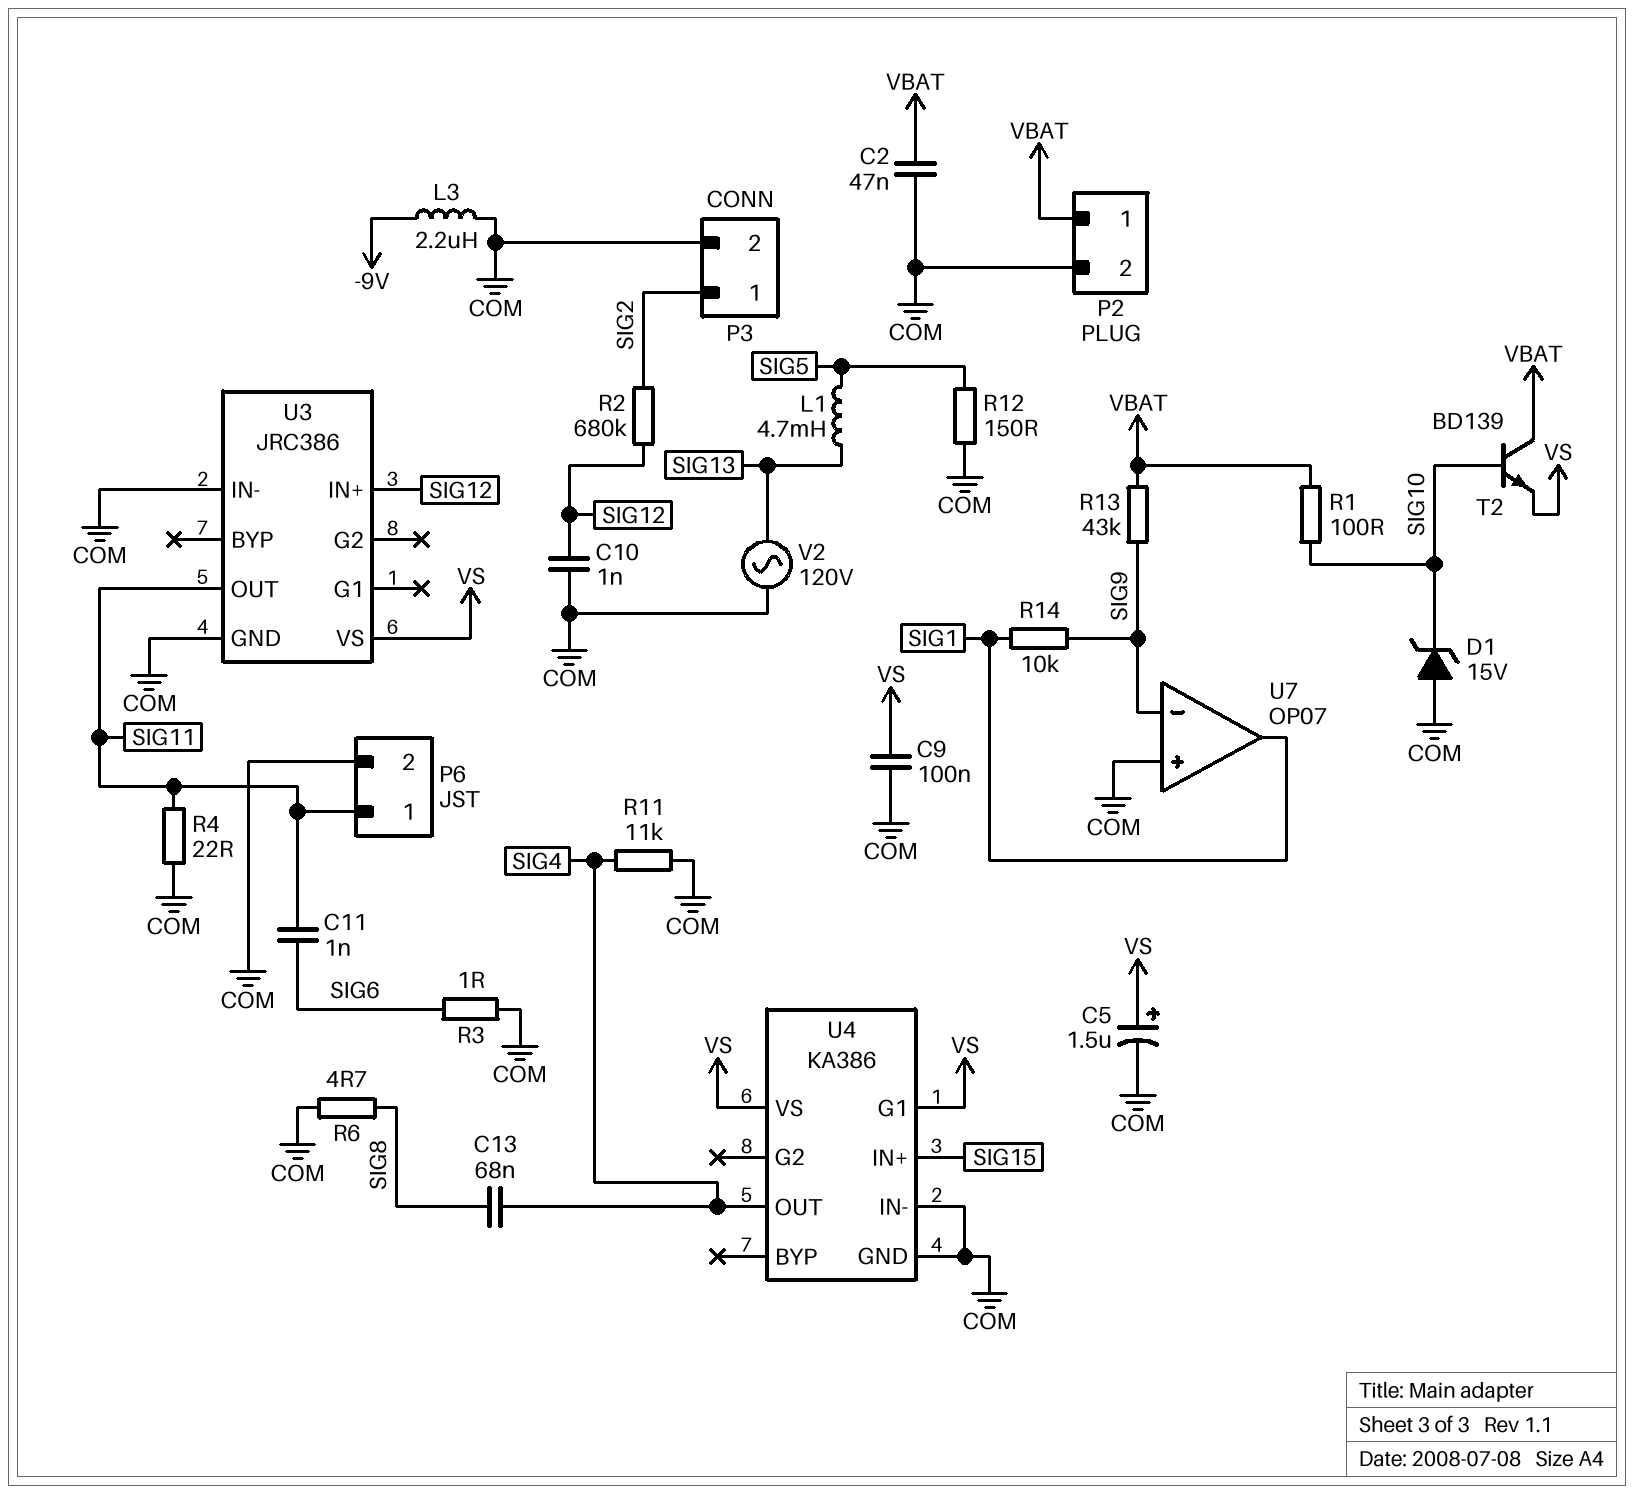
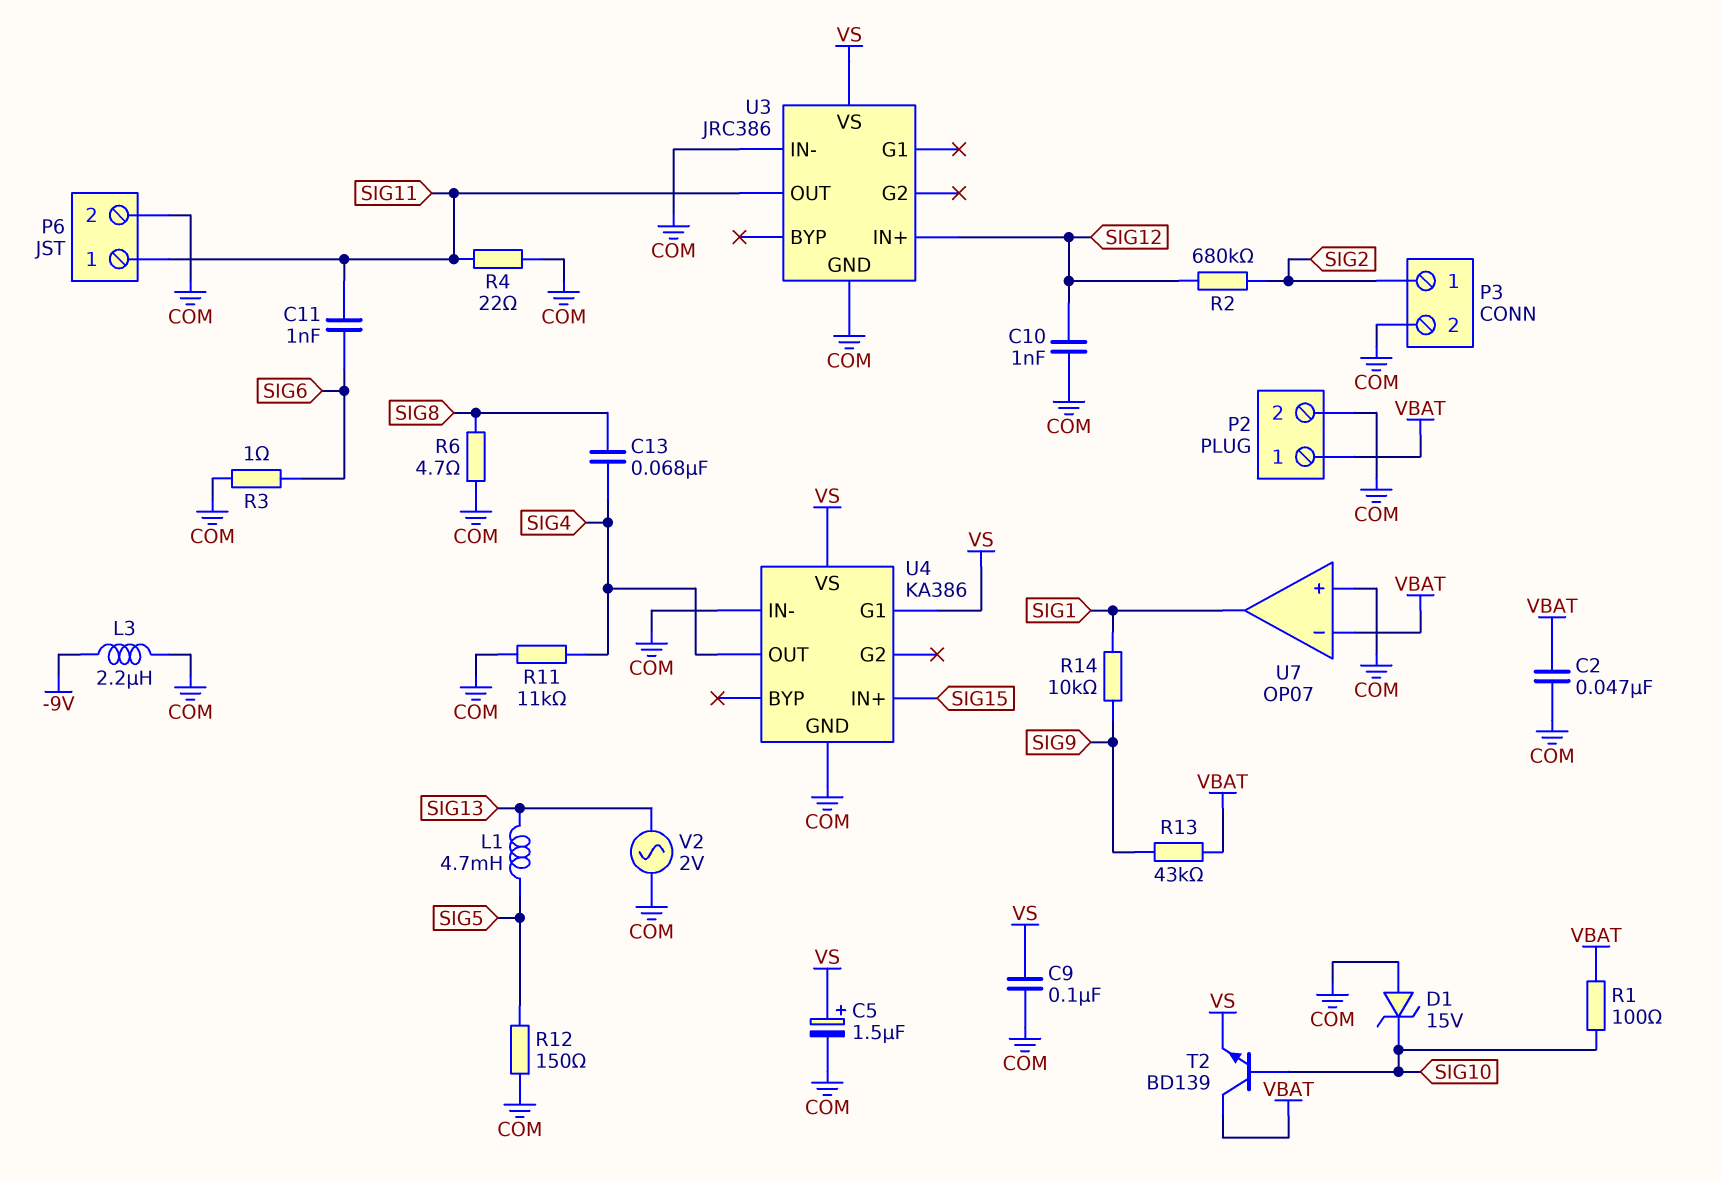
U7 pin in-: SIG9 -> VBAT
V2: AC 120V (COM, SIG13) -> AC 2V (COM, SIG13)

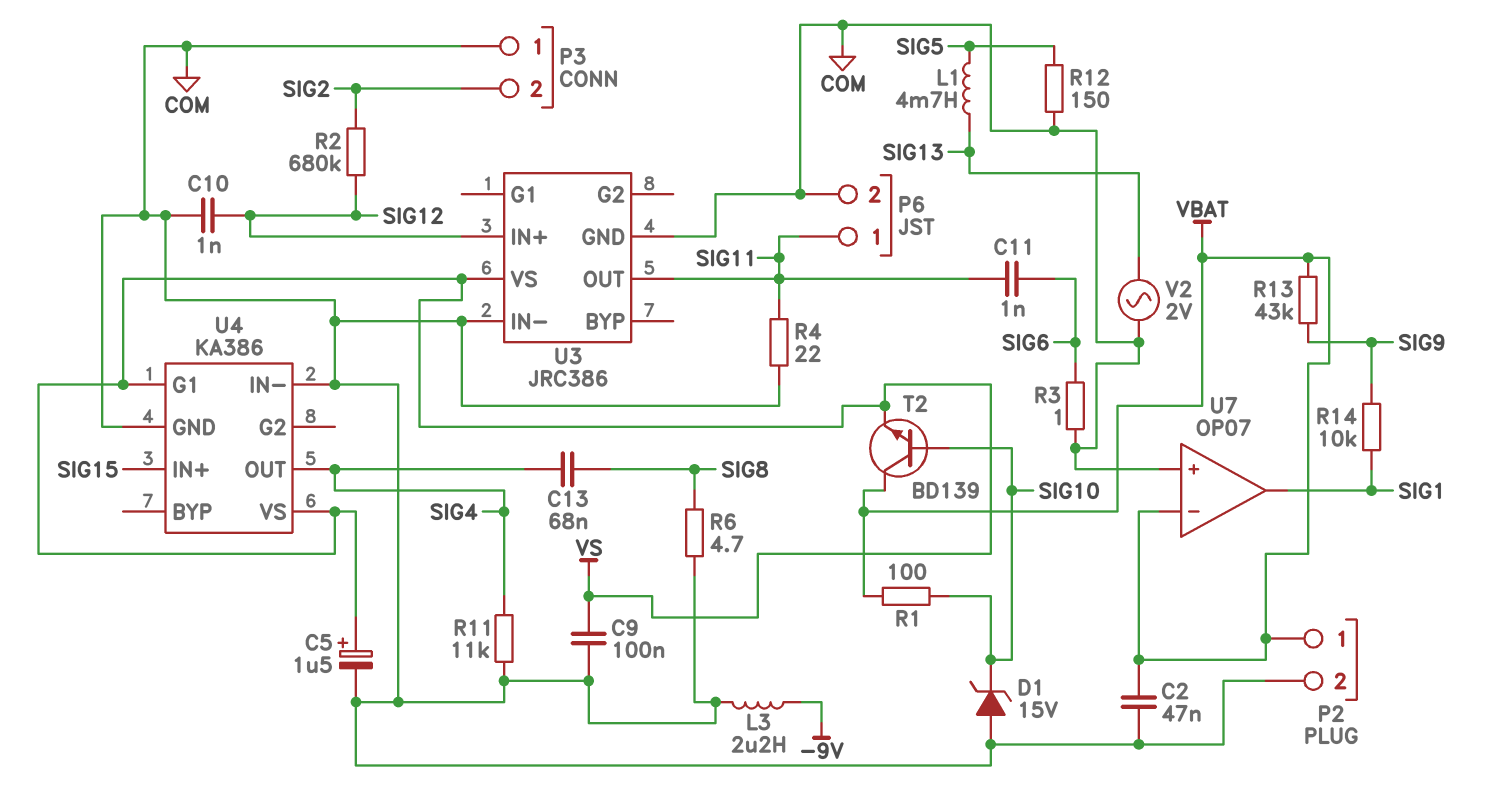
P3 pin 1: SIG2 -> COM
P3 pin 2: COM -> SIG2

